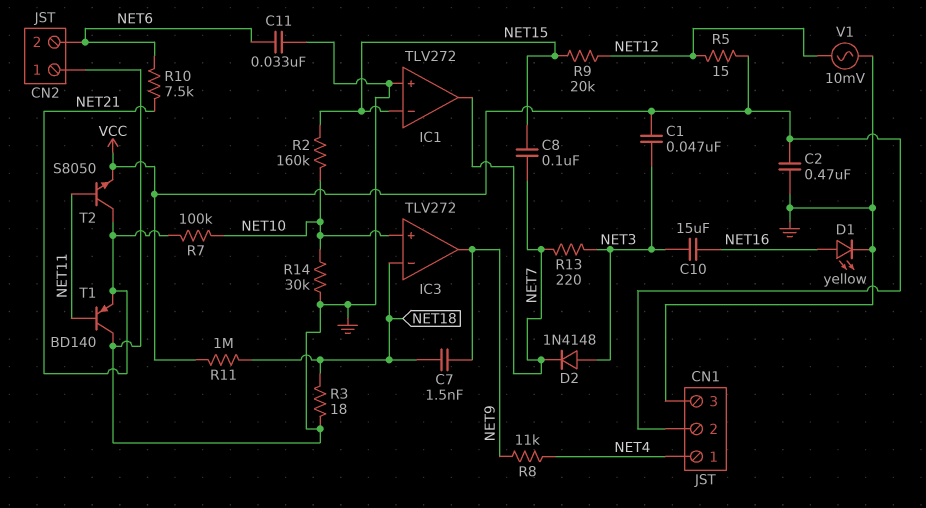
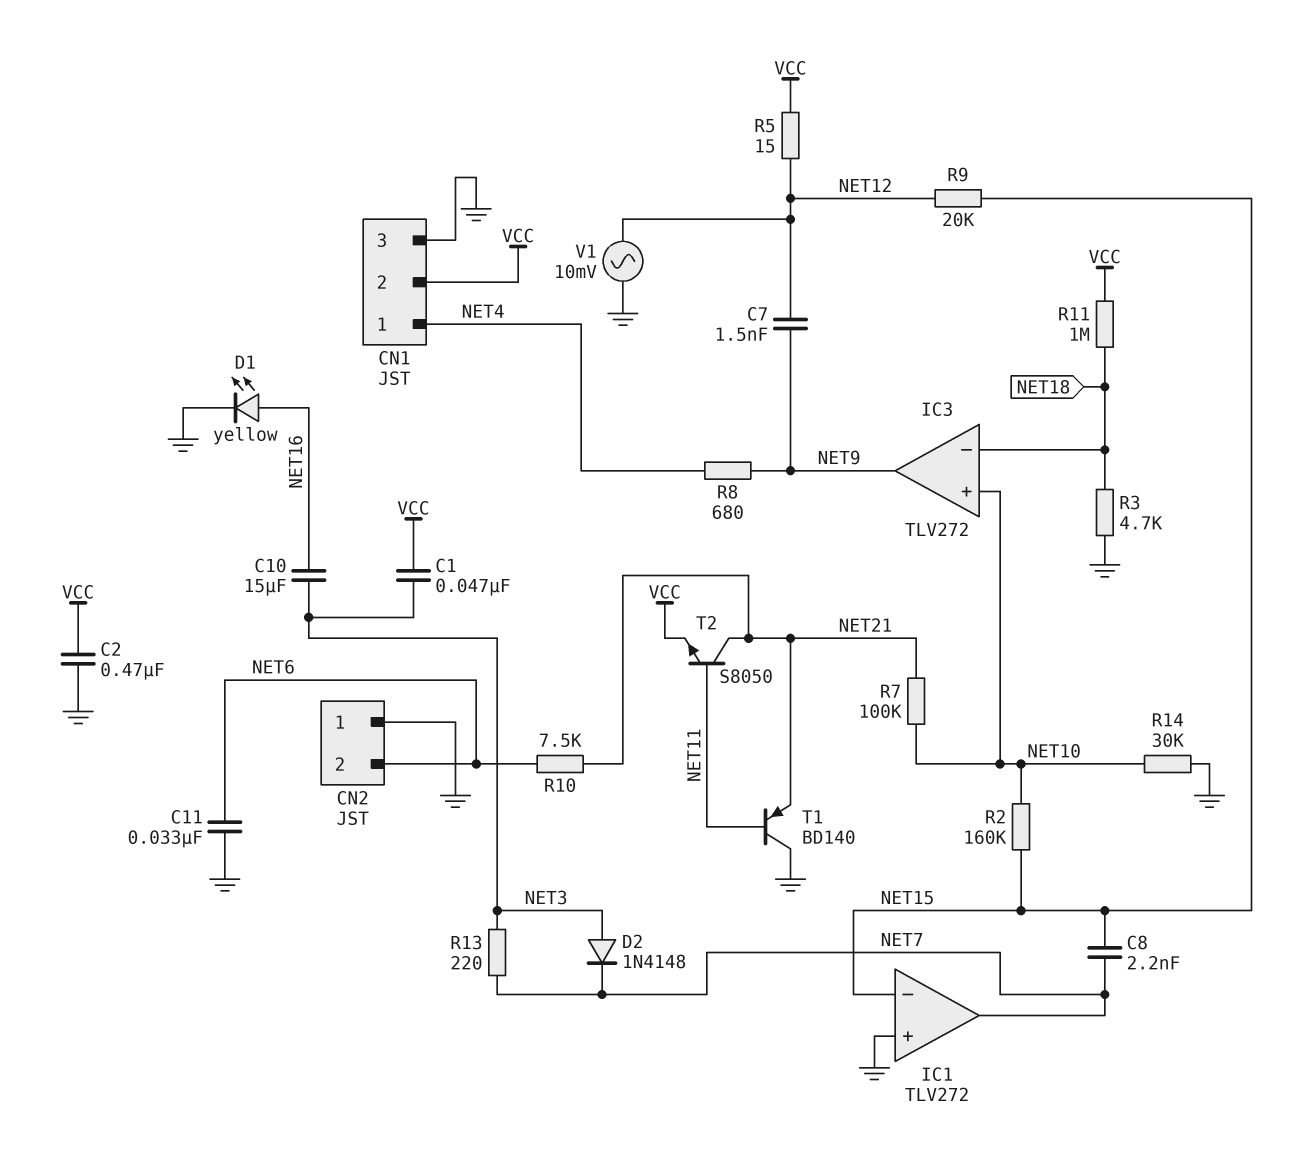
C7: 1.5nF (NET9, NET18) -> 1.5nF (NET9, NET12)
C8: 100nF (NET7, NET15) -> 2.2nF (NET7, NET15)
R3: 18 (GND, NET18) -> 4.7k (GND, NET18)
R8: 11k (NET4, NET9) -> 680 (NET4, NET9)

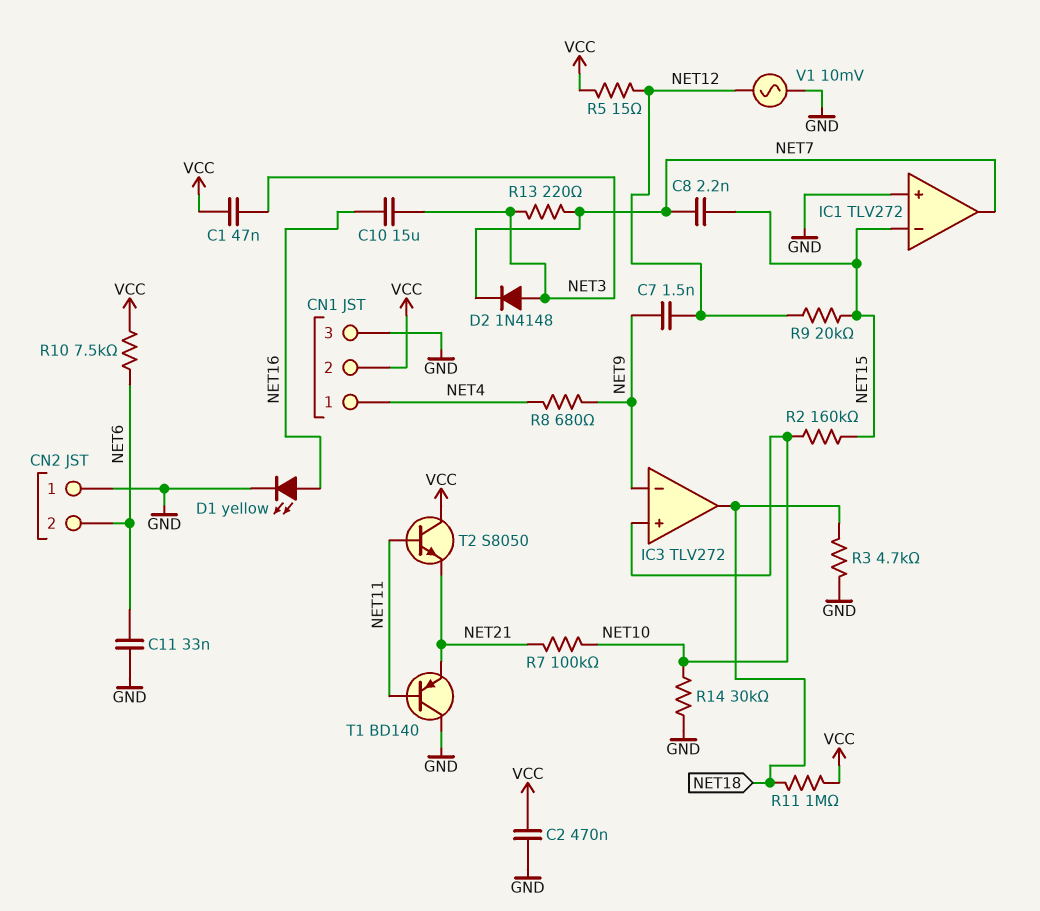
IC3 pin in-: NET18 -> NET9
IC3 pin out: NET9 -> NET18
R10: 7.5k (NET6, NET21) -> 7.5k (NET6, VCC)
T2: NPN S8050 (B NET11, C NET21, E VCC) -> NPN S8050 (B NET11, C VCC, E NET21)

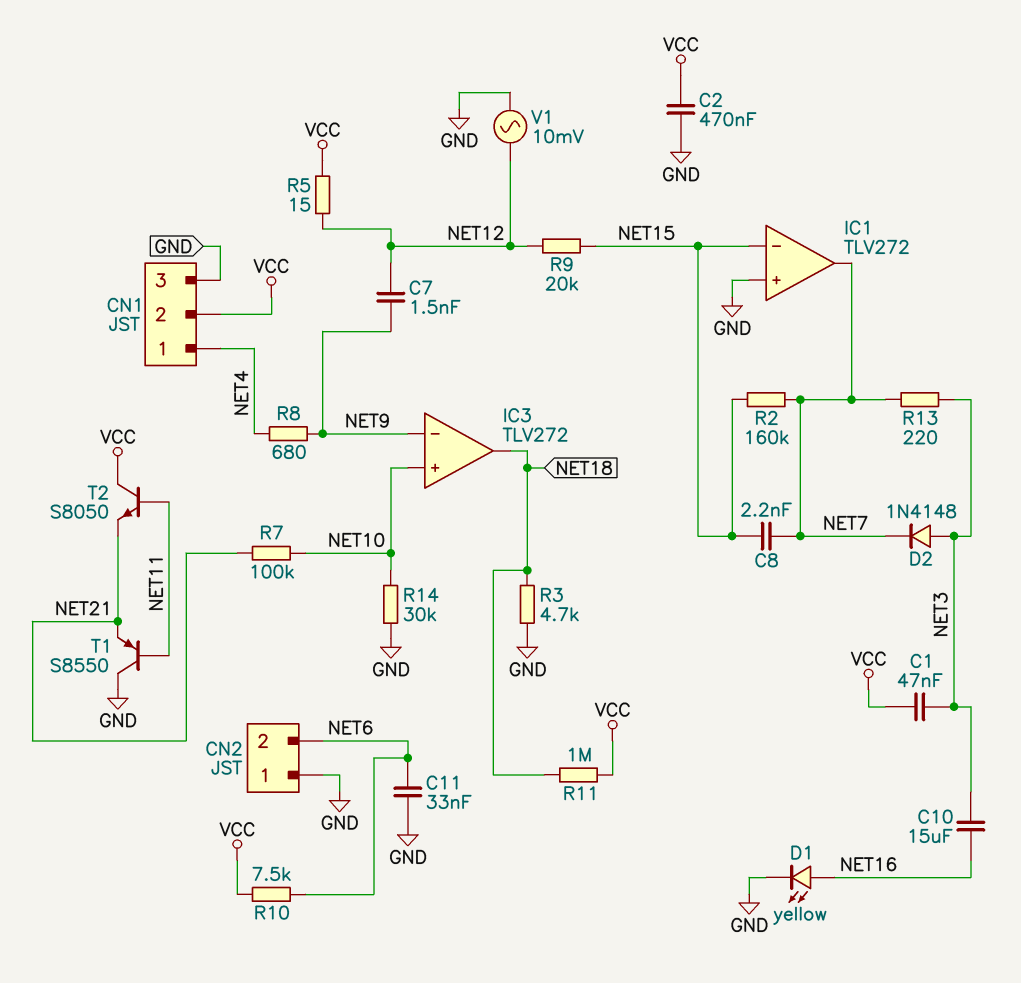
R2: 160k (NET10, NET15) -> 160k (NET7, NET15)
T1: PNP BD140 (B NET11, C GND, E NET21) -> PNP S8550 (B NET11, C GND, E NET21)

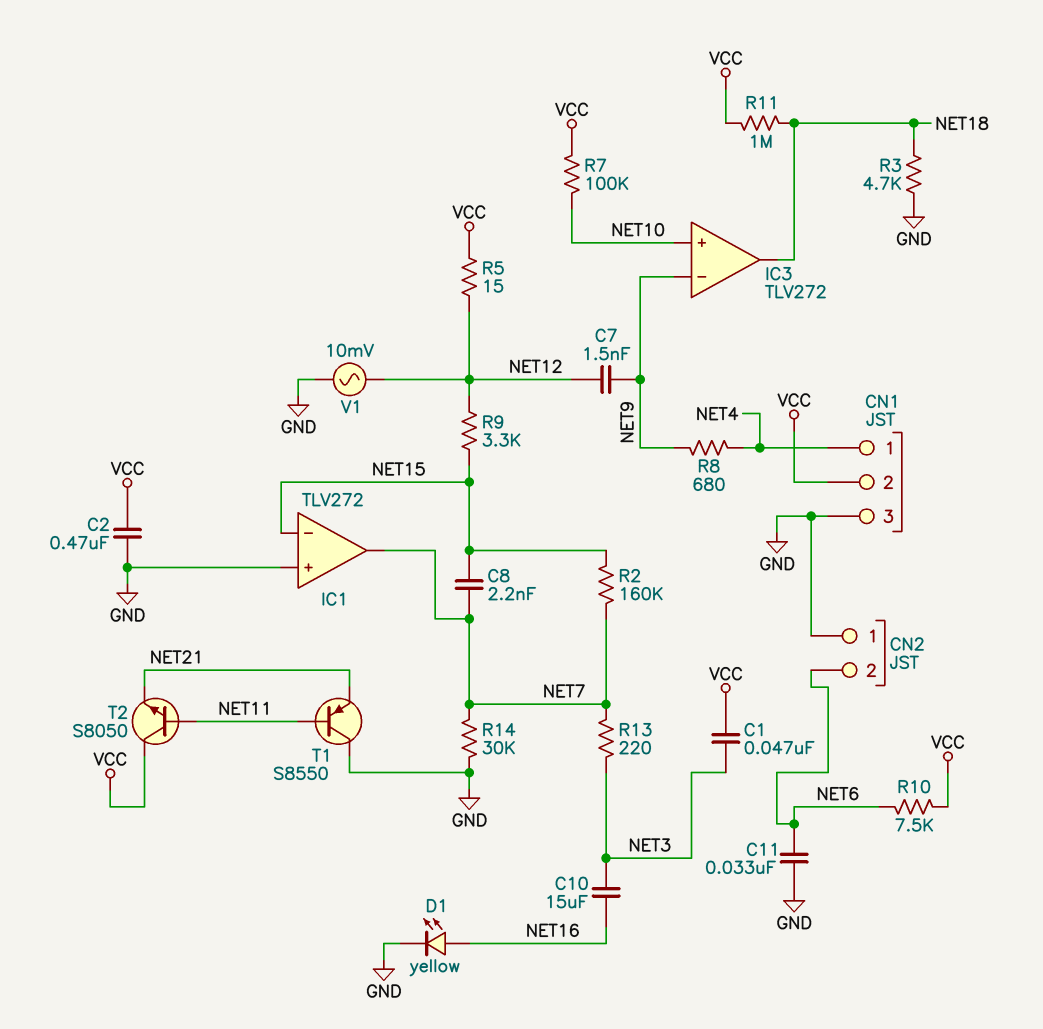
D2: diode 1N4148 (A NET3, K NET7) -> none
R7: 100k (NET10, NET21) -> 100k (NET10, VCC)
R9: 20k (NET12, NET15) -> 3.3k (NET12, NET15)
R14: 30k (GND, NET10) -> 30k (GND, NET7)

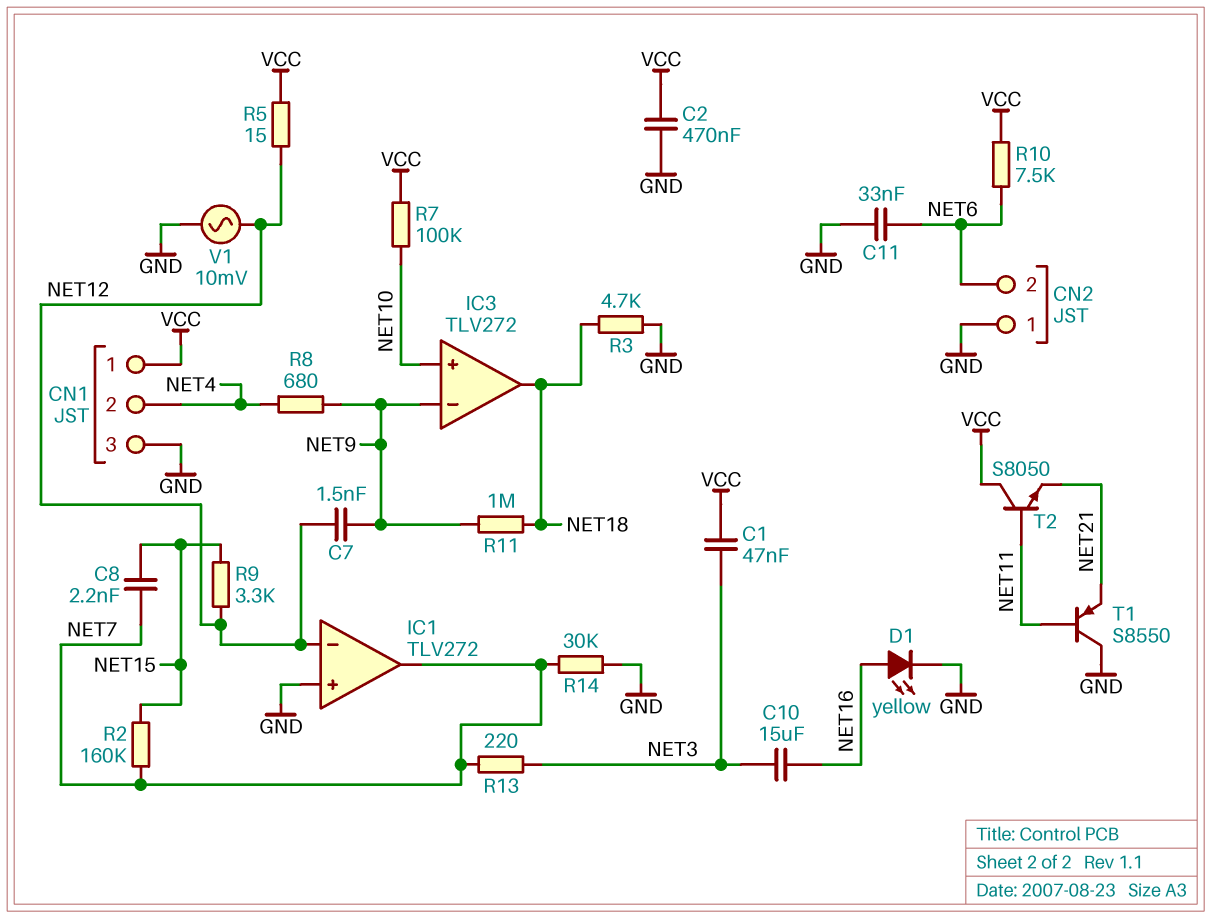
CN1 pin 1: NET4 -> VCC
CN1 pin 2: VCC -> NET4
IC1 pin in-: NET15 -> NET12
R11: 1M (NET18, VCC) -> 1M (NET9, NET18)

